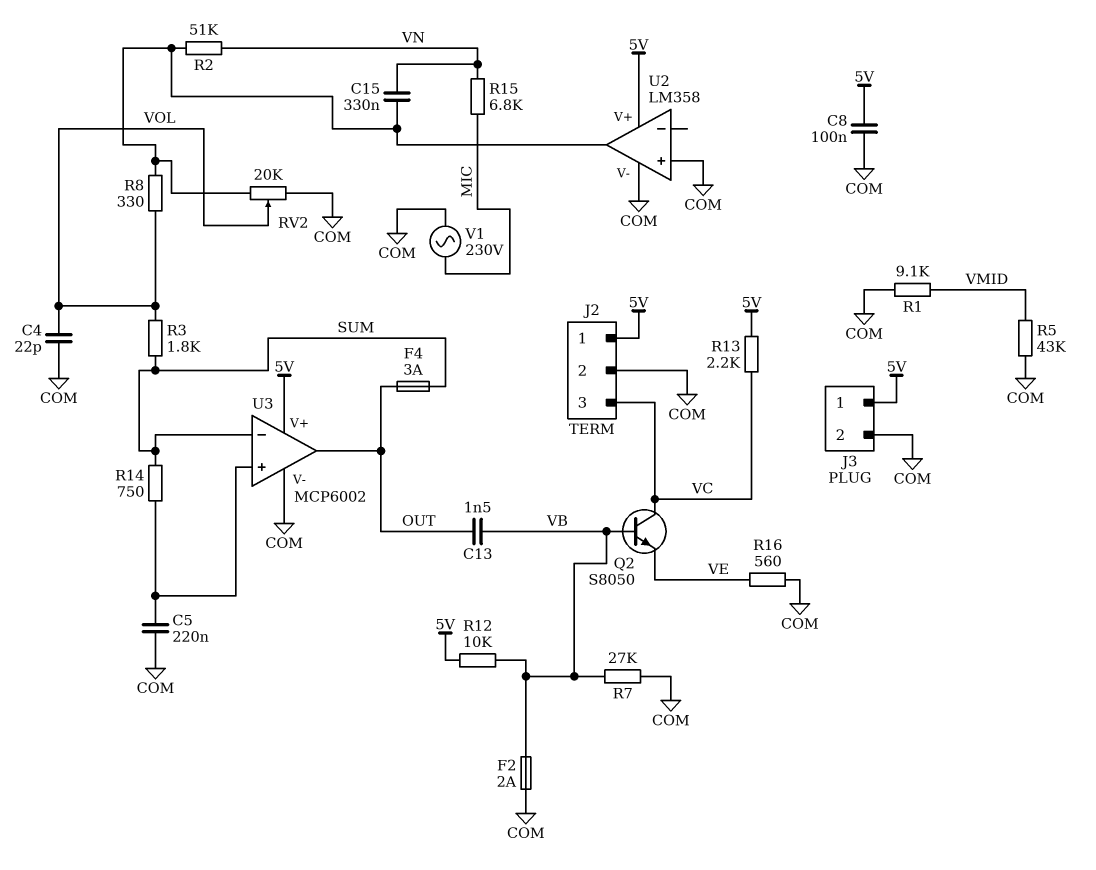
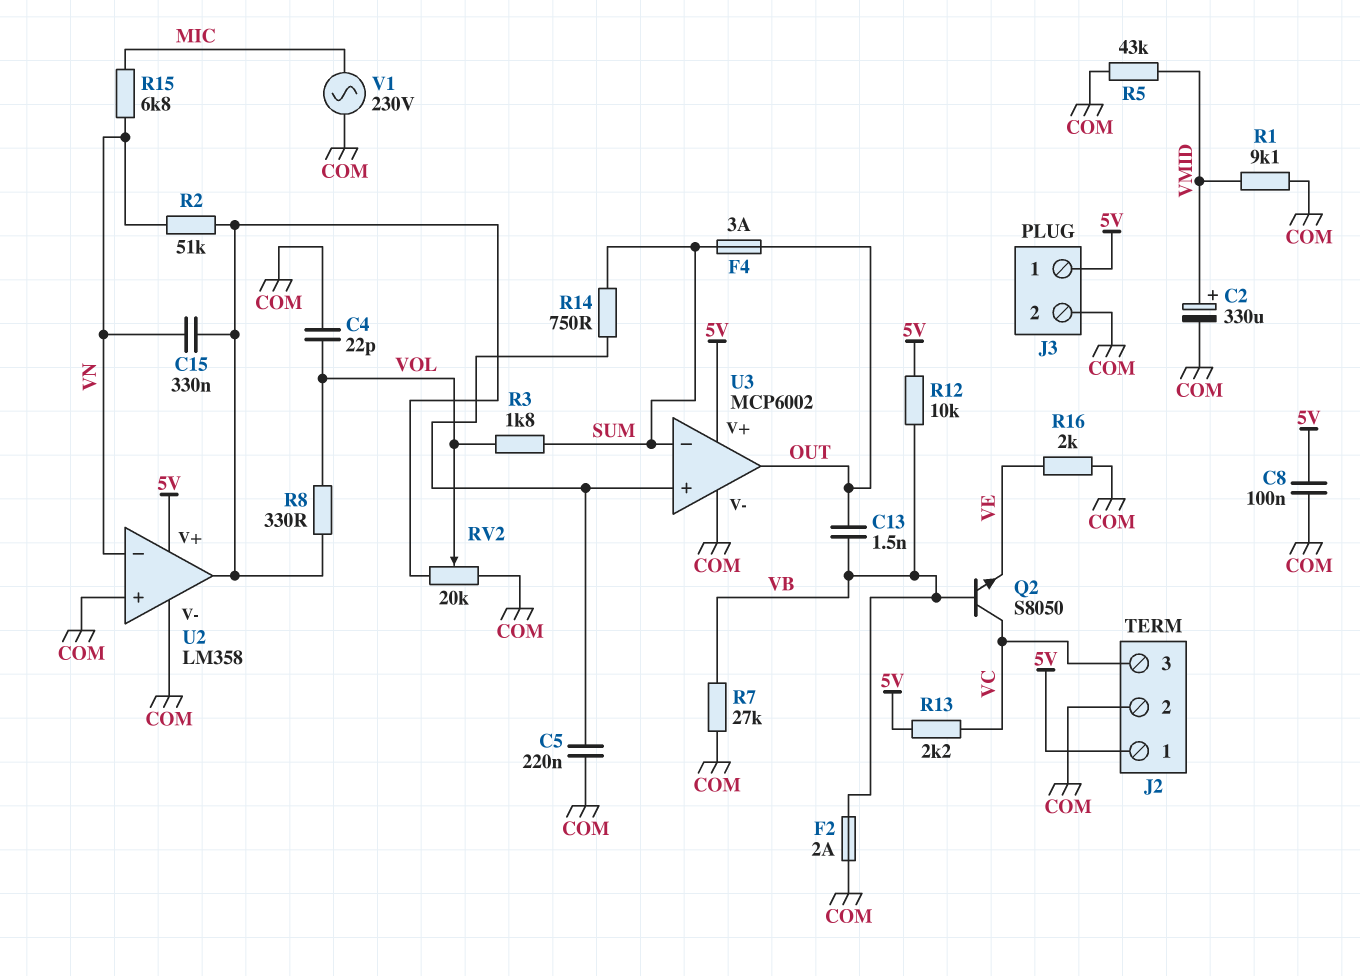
C2: none -> 330uF (plus VMID, minus COM)
R16: 560 (COM, VE) -> 2k (COM, VE)
U2 pin in-: none -> VN

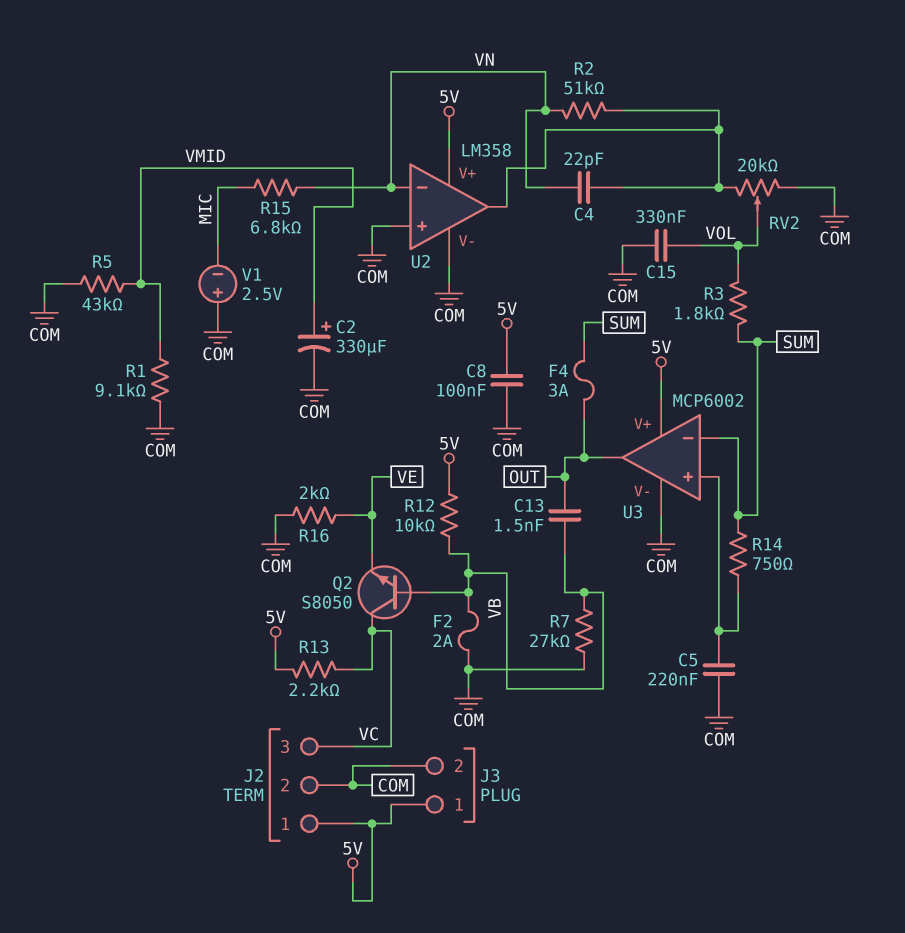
C4: 22pF (COM, VOL) -> 22pF (U2/out, VN)
C15: 330nF (U2/out, VN) -> 330nF (COM, VOL)
R8: 330 (U2/out, VOL) -> none
V1: AC 230V (COM, MIC) -> 2.5V (plus COM, minus MIC)

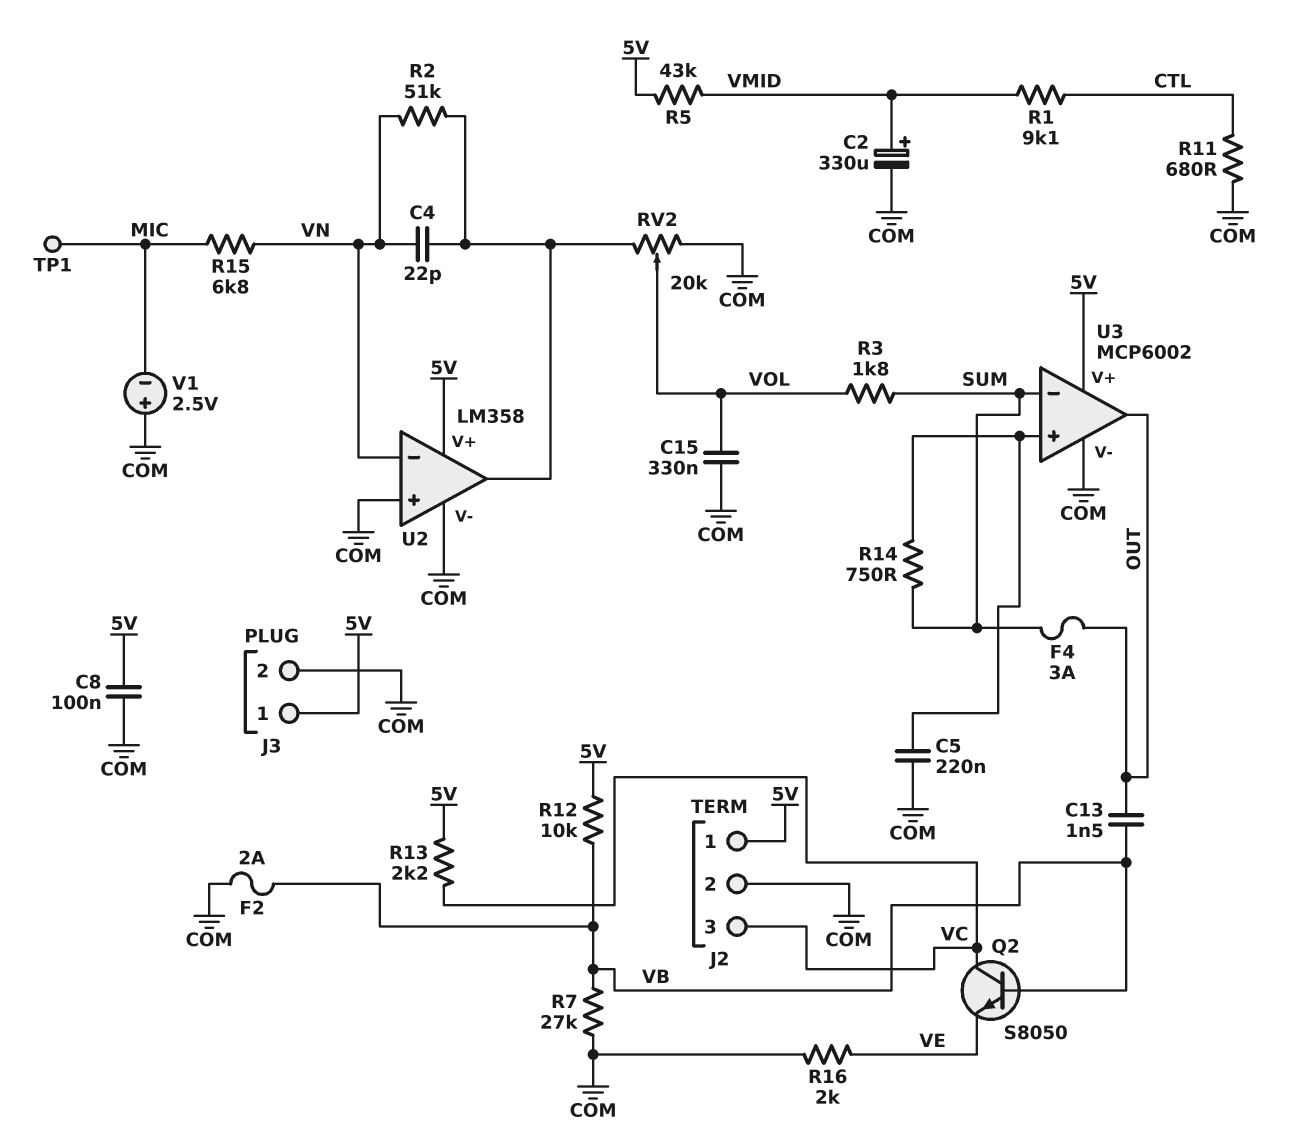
R1: 9.1k (COM, VMID) -> 9.1k (CTL, VMID)
R5: 43k (COM, VMID) -> 43k (5V, VMID)
R11: none -> 680 (COM, CTL)
TP1: none -> test point (MIC)

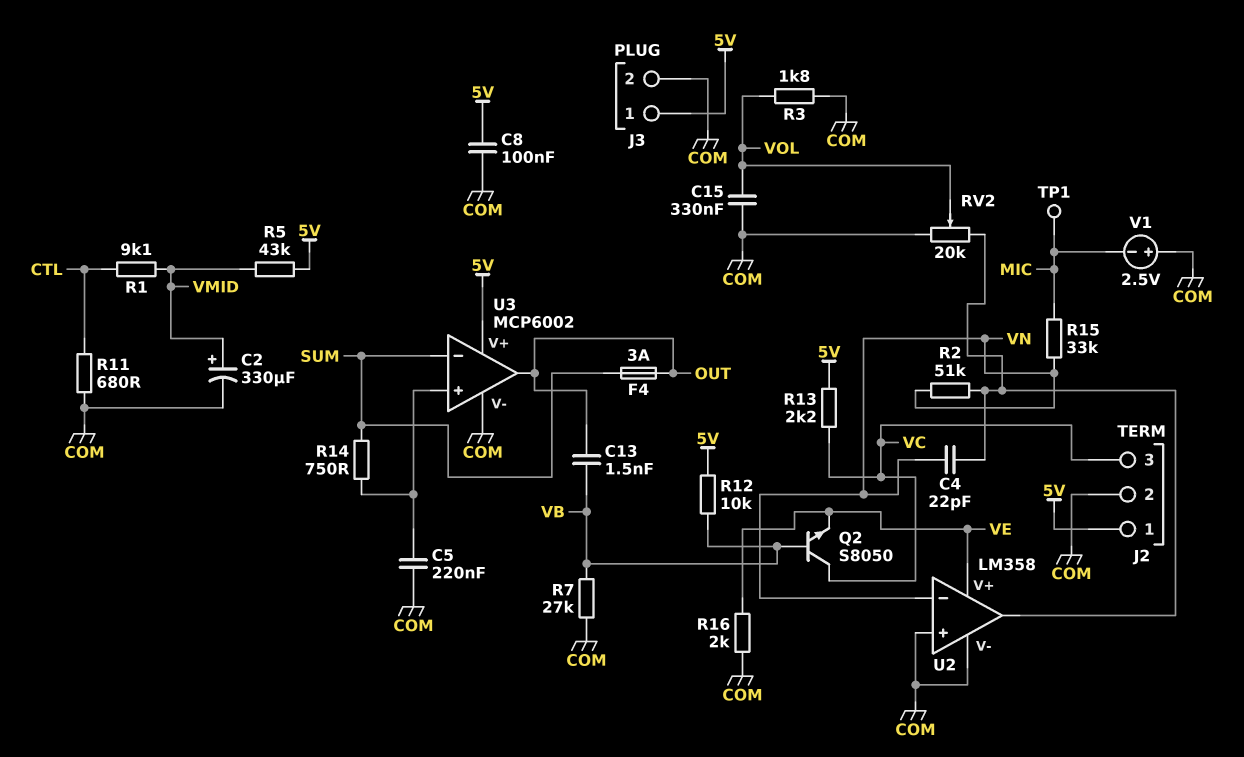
F2: 2A (COM, VB) -> none
R3: 1.8k (SUM, VOL) -> 1.8k (COM, VOL)
R15: 6.8k (MIC, VN) -> 33k (MIC, VN)
U2 pin V+: 5V -> VE

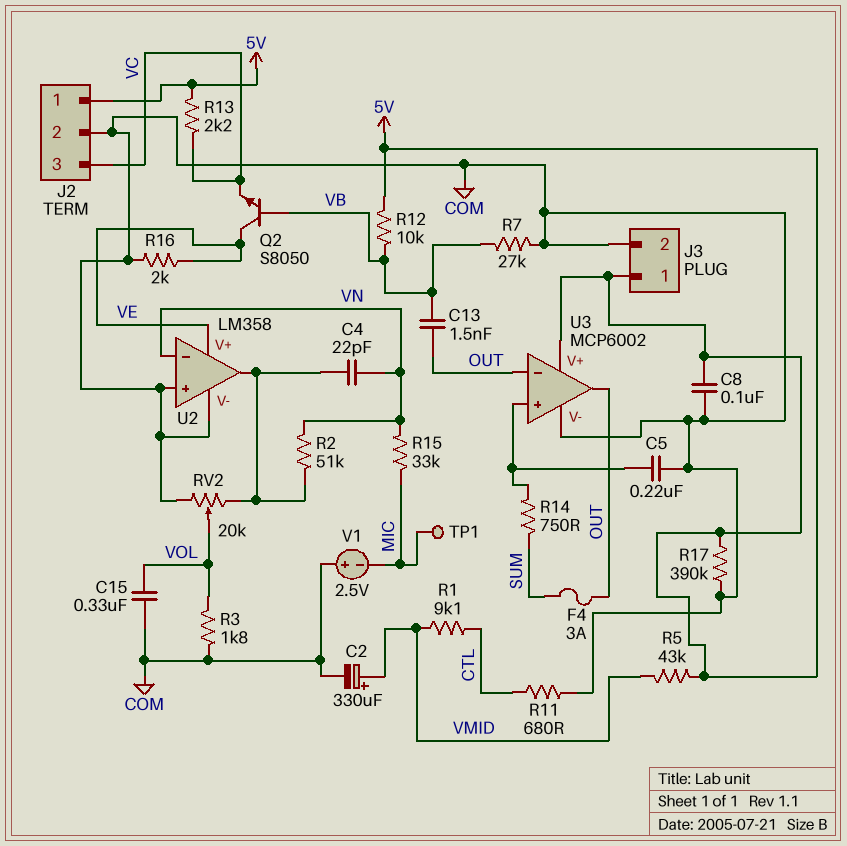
Q2: NPN S8050 (B VB, C VC, E VE) -> NPN S8050 (B VB, C VE, E VC)
R17: none -> 390k (5V, COM)
U3 pin in-: SUM -> OUT

